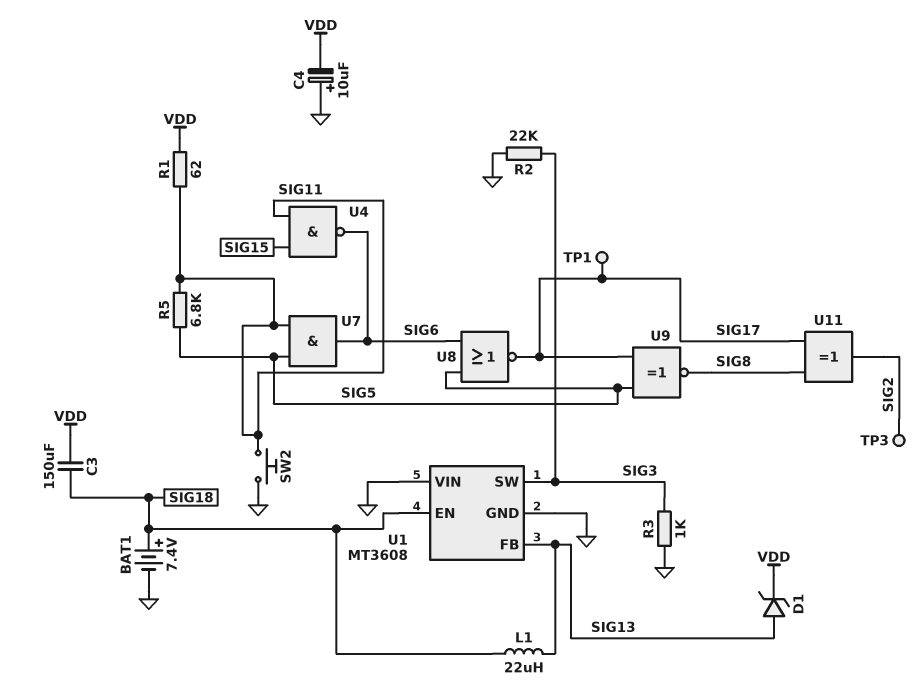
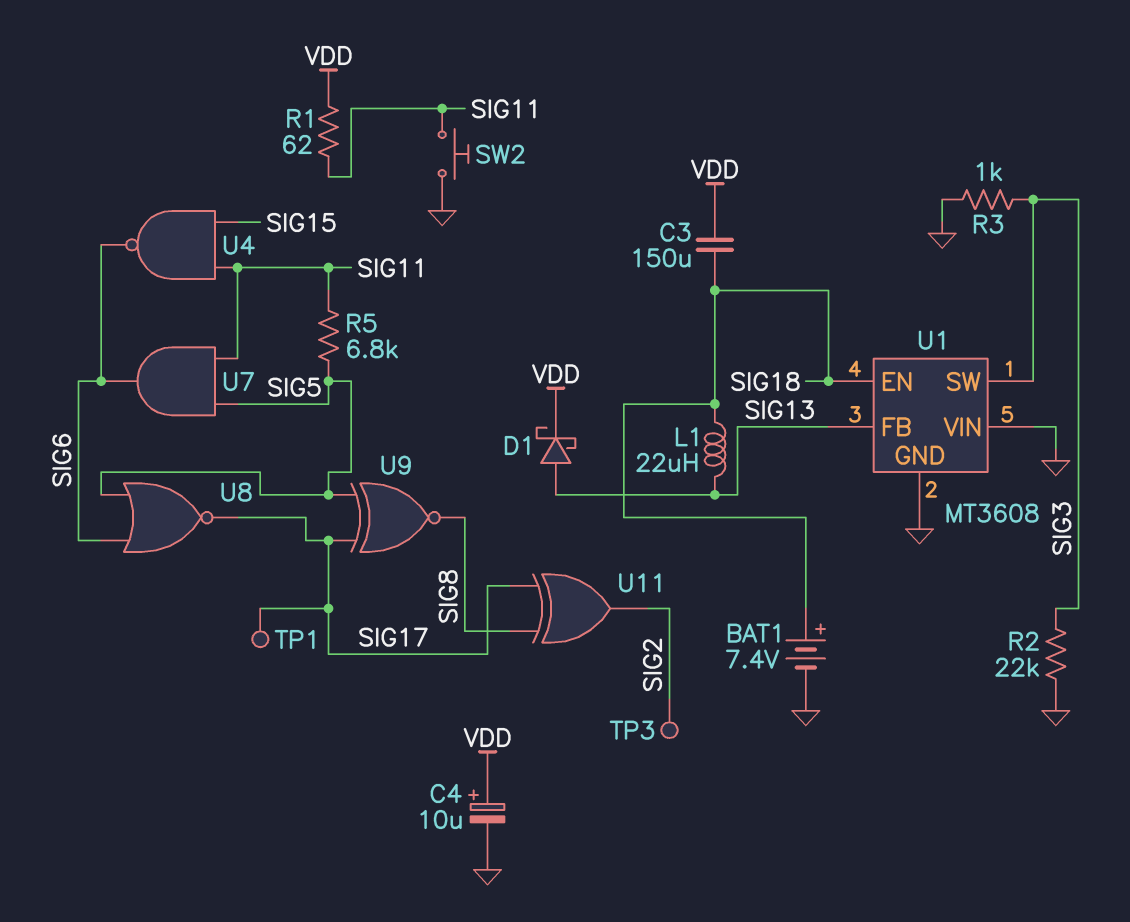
C4: 10uF (plus GND, minus VDD) -> 10uF (plus VDD, minus GND)
D1: zener (A SIG13, K VDD) -> schottky (A SIG13, K VDD)

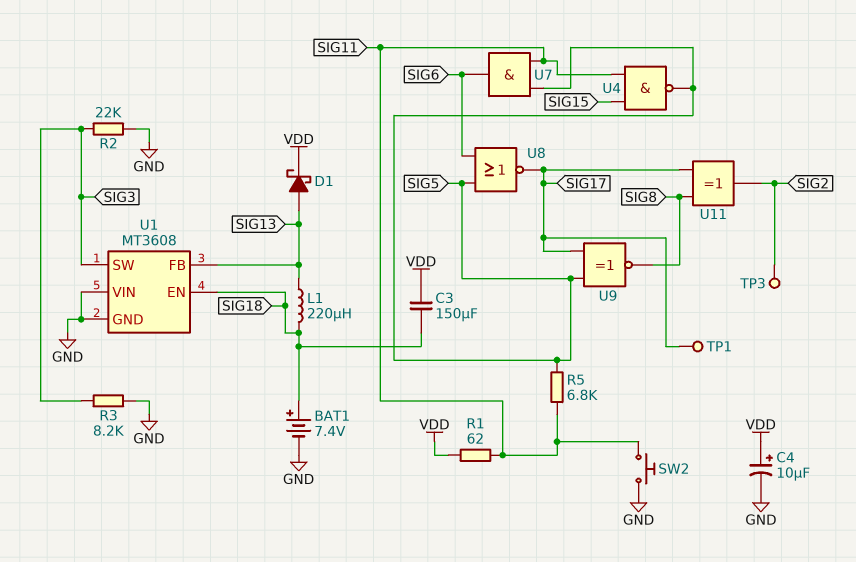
L1: 22uH (SIG13, SIG18) -> 220uH (SIG13, SIG18)
R3: 1k (GND, SIG3) -> 8.2k (GND, SIG3)
U4: NAND (in SIG11, in SIG15, out SIG6) -> NAND (in SIG11, in SIG15, out SIG5)

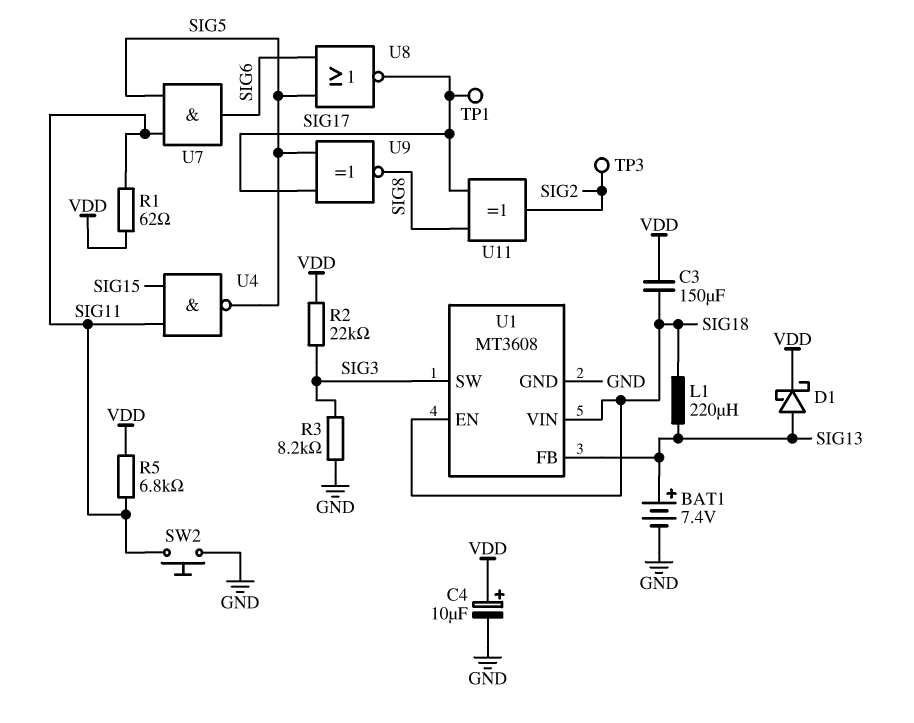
BAT1: 7.4V (plus SIG18, minus GND) -> 7.4V (plus SIG13, minus GND)
R2: 22k (GND, SIG3) -> 22k (SIG3, VDD)
R5: 6.8k (SIG5, SIG11) -> 6.8k (SIG11, VDD)
U1 pin VIN: GND -> SIG18

